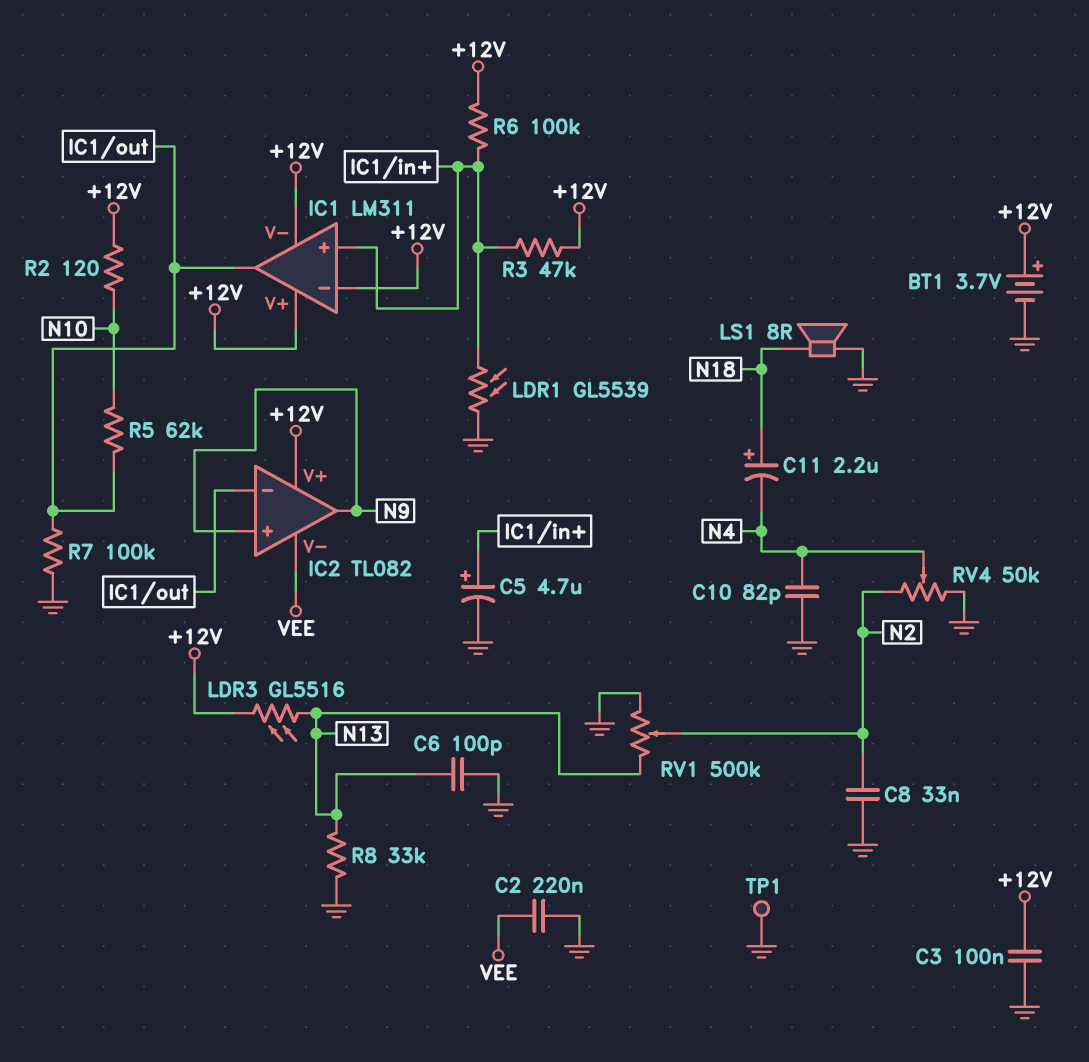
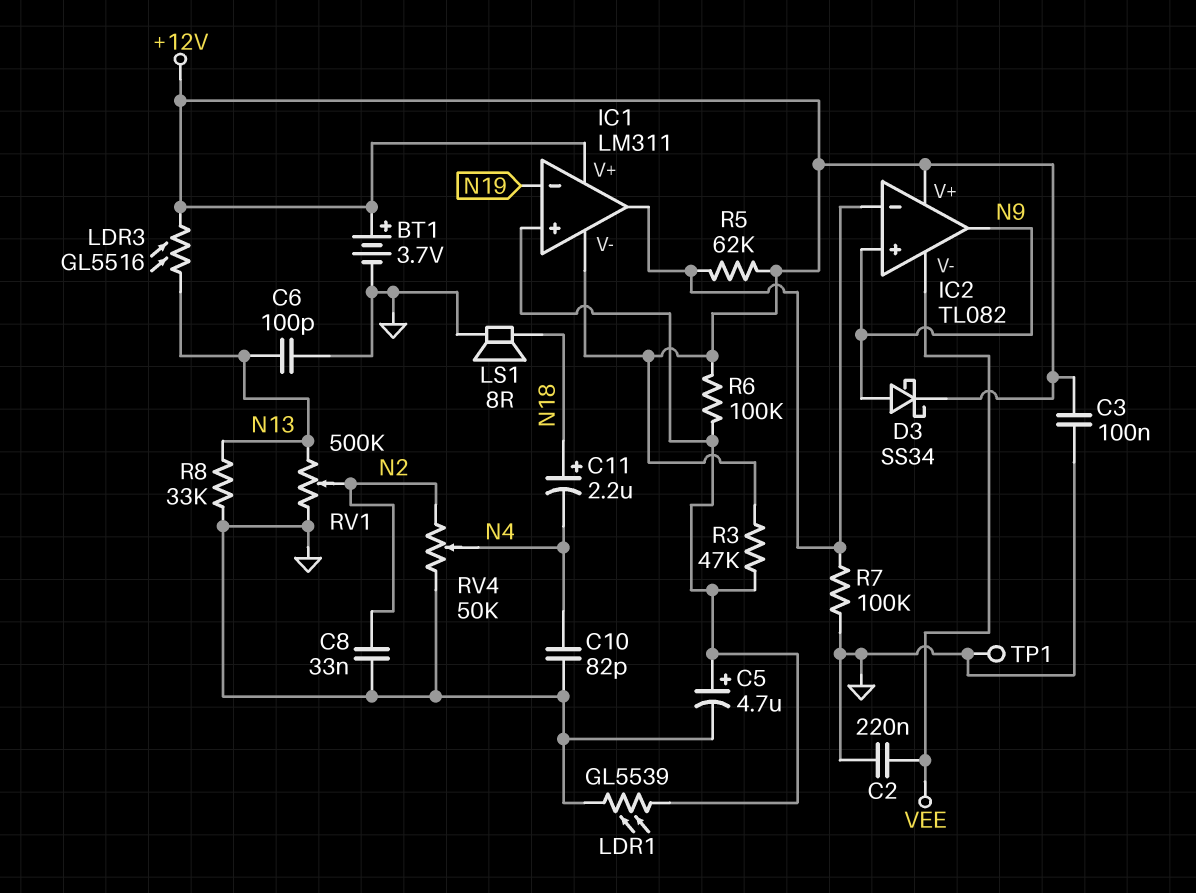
D3: none -> schottky SS34 (A N9, K +12V)
IC1 pin in-: +12V -> N19
R2: 120 (+12V, N10) -> none
R5: 62k (IC1/out, N10) -> 62k (+12V, IC1/out)

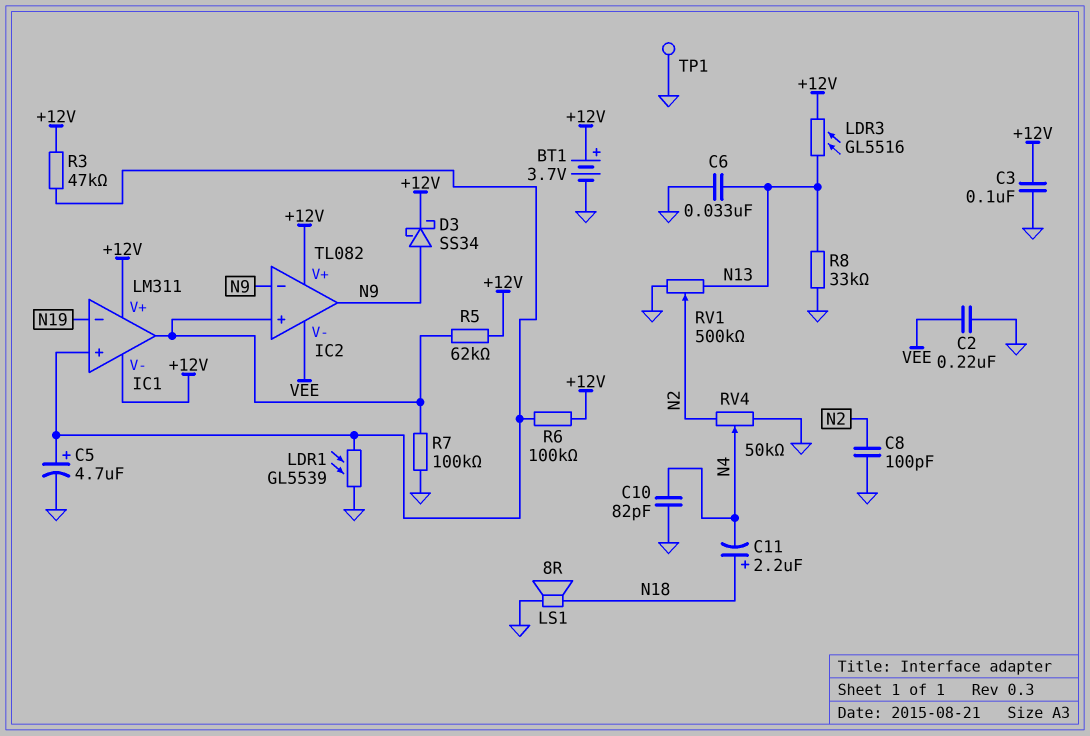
C6: 100pF (GND, N13) -> 33nF (GND, N13)
C8: 33nF (GND, N2) -> 100pF (GND, N2)
IC2 pin in+: N9 -> IC1/out
IC2 pin in-: IC1/out -> N9

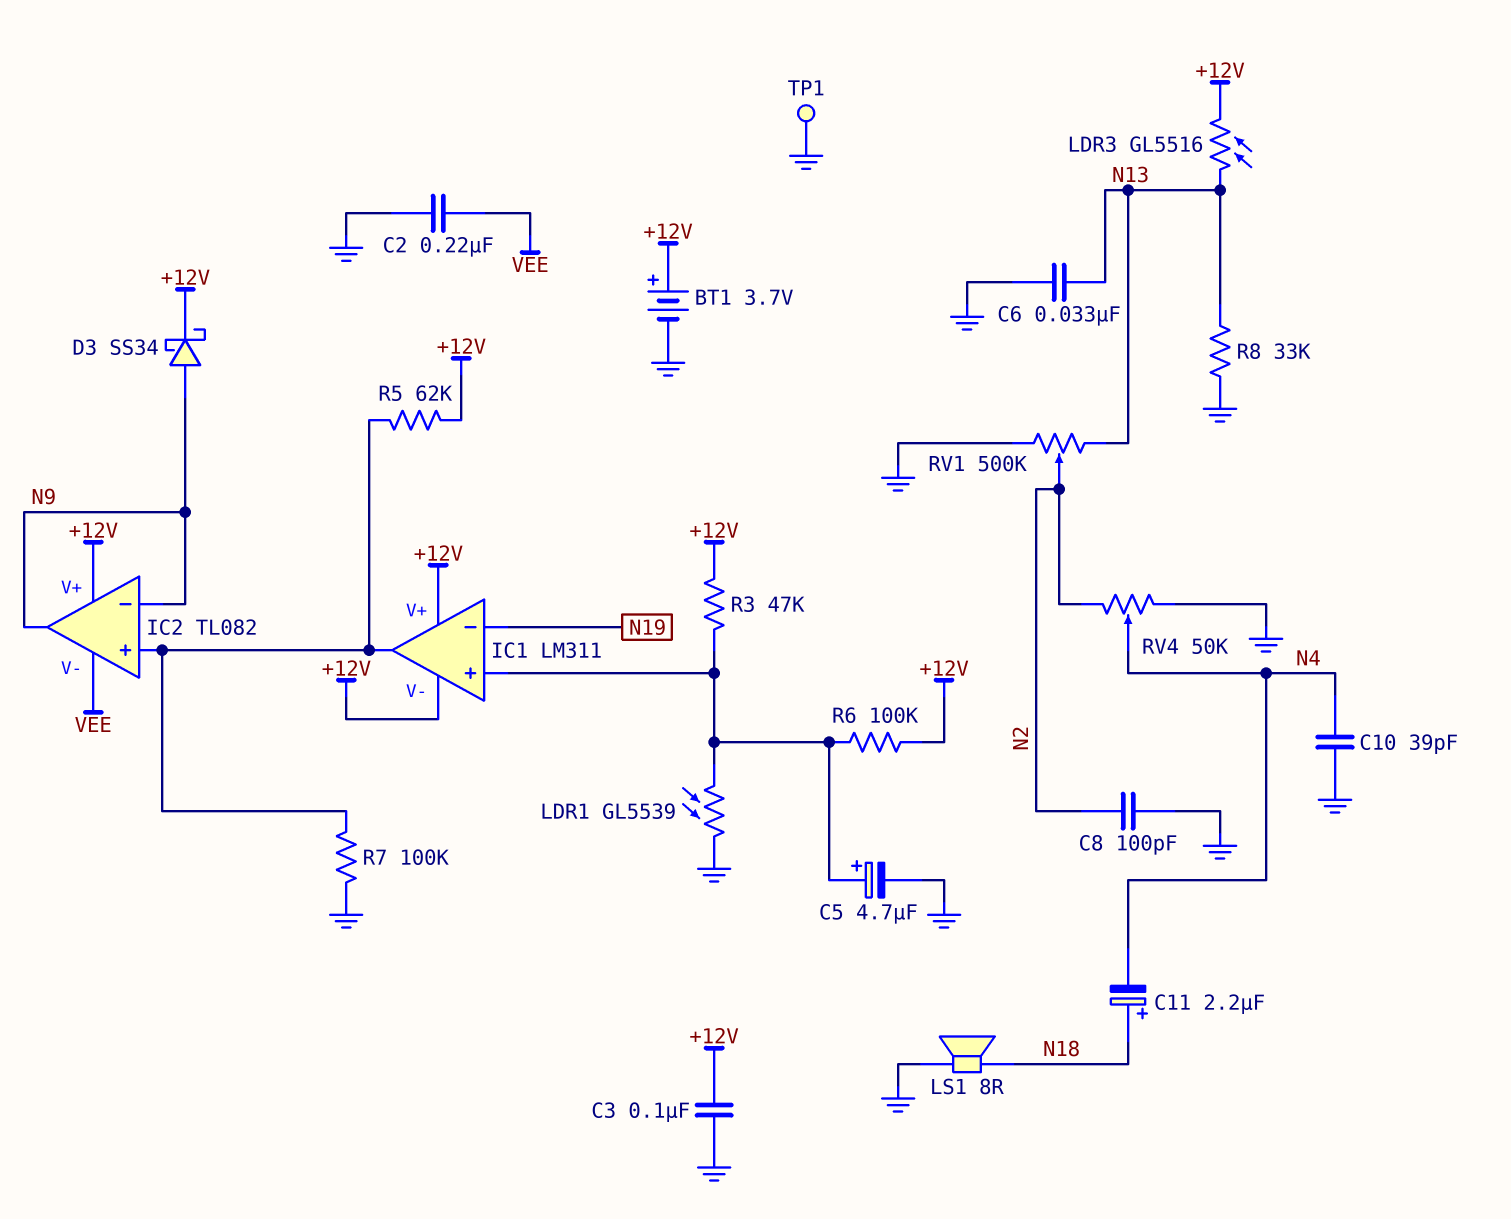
C10: 82pF (GND, N4) -> 39pF (GND, N4)

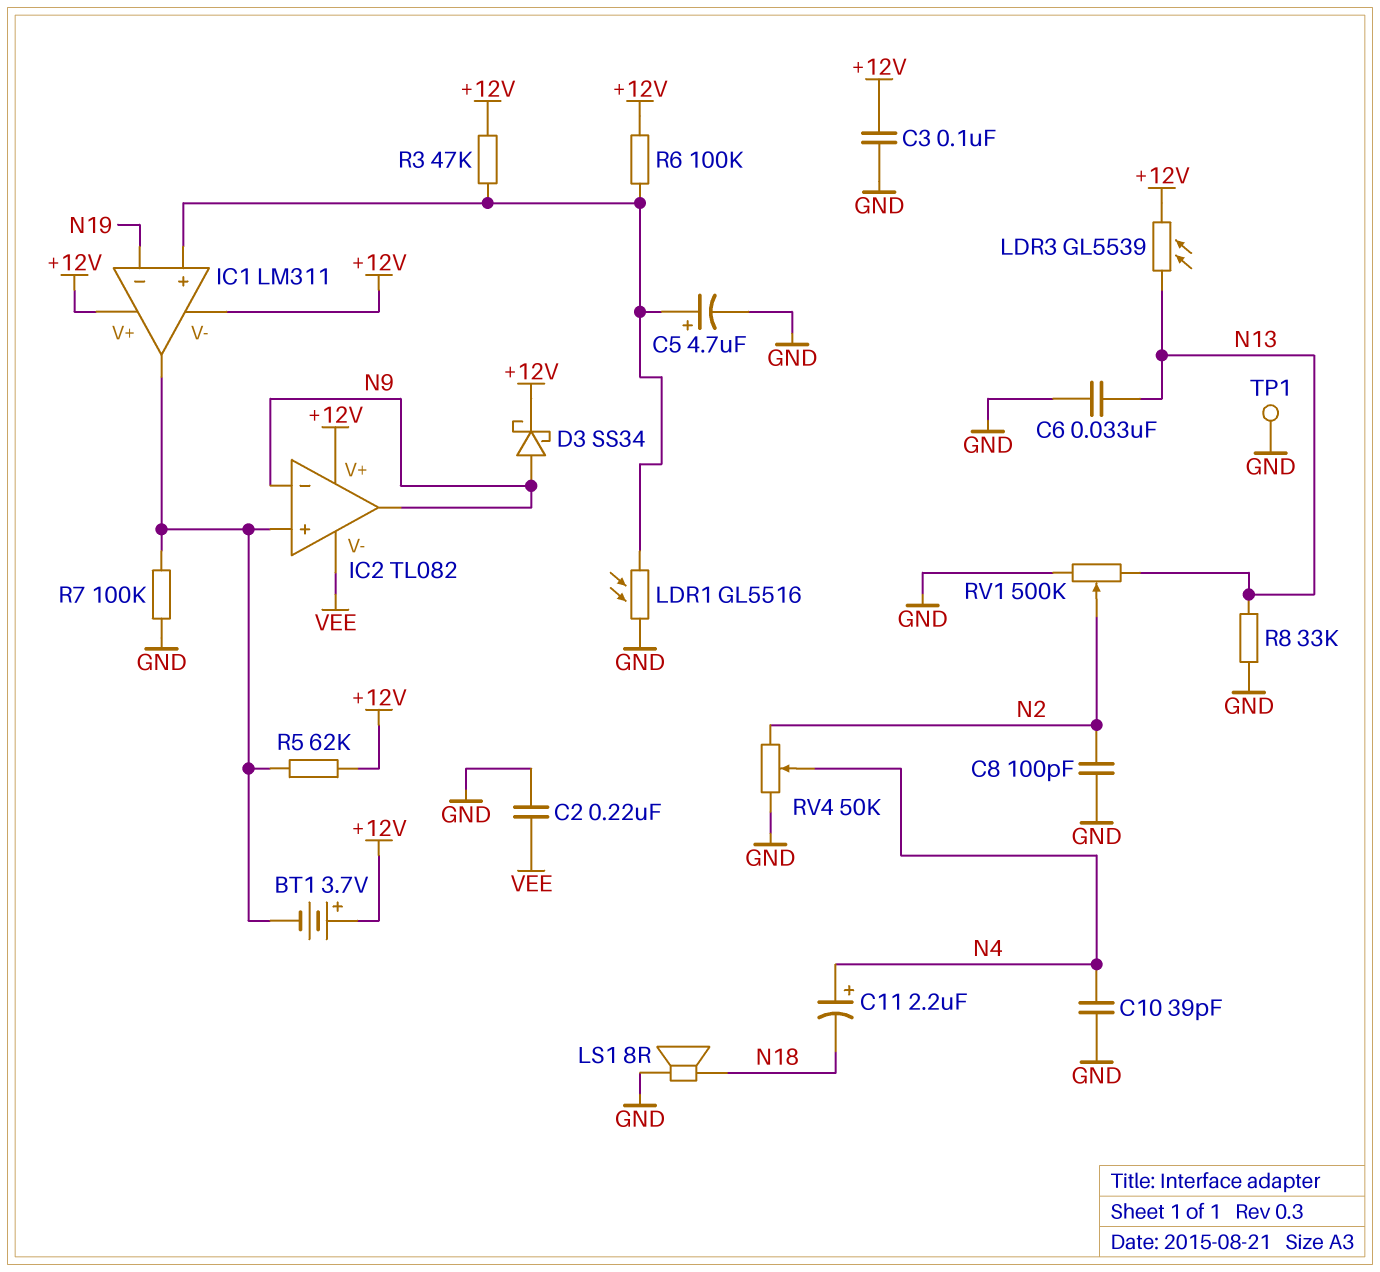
BT1: 3.7V (plus +12V, minus GND) -> 3.7V (plus +12V, minus IC1/out)
C11: 2.2uF (plus N18, minus N4) -> 2.2uF (plus N4, minus N18)
LDR1: GL5539 (GND, IC1/in+) -> GL5516 (GND, IC1/in+)
LDR3: GL5516 (+12V, N13) -> GL5539 (+12V, N13)

